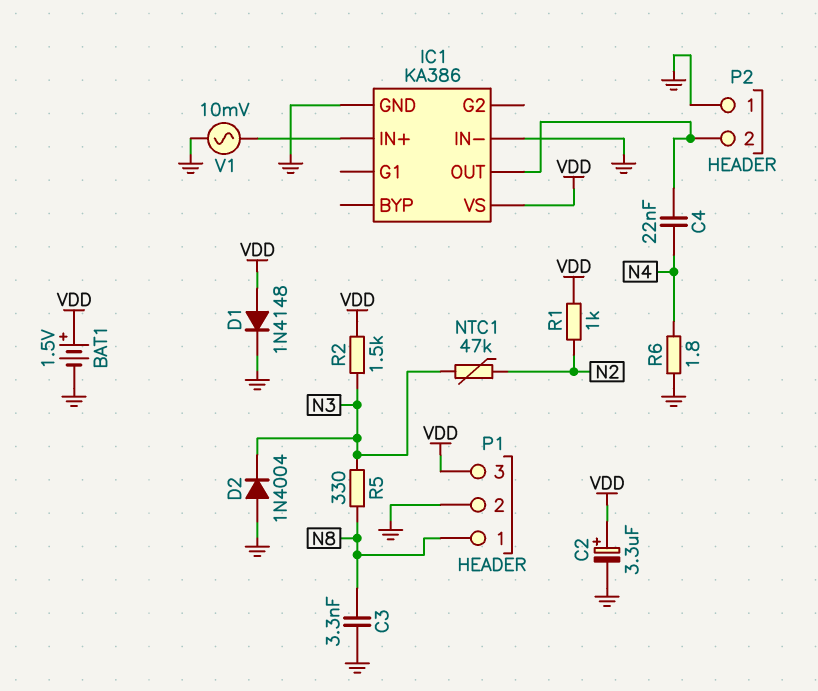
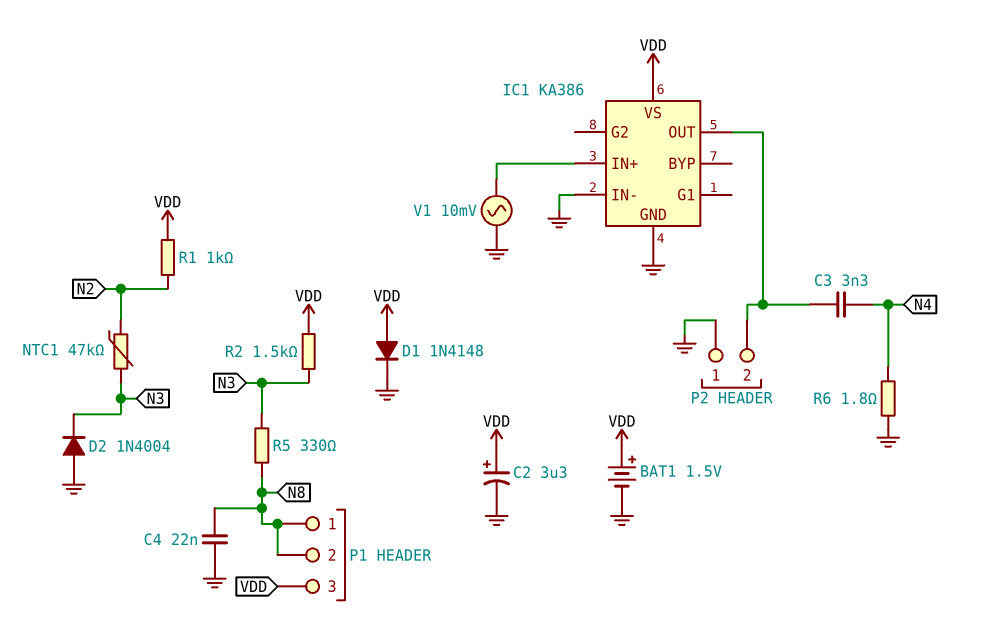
C3: 3.3nF (GND, N8) -> 3.3nF (IC1/OUT, N4)
C4: 22nF (IC1/OUT, N4) -> 22nF (GND, N8)
P1 pin 2: GND -> N8

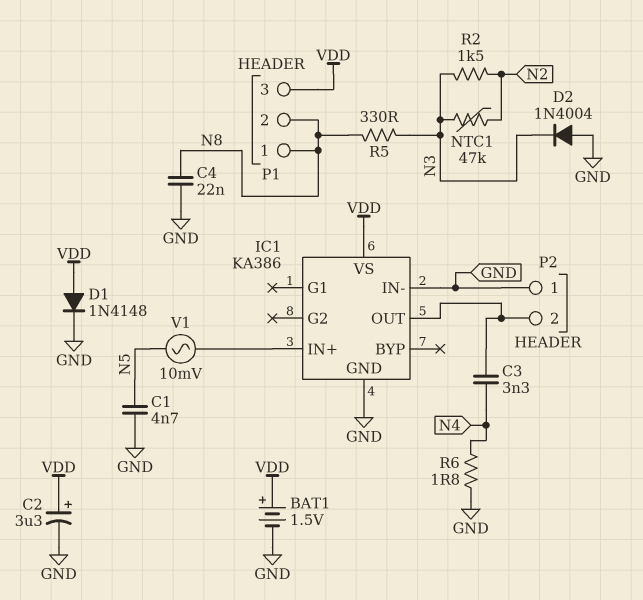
C1: none -> 4.7nF (GND, N5)
R1: 1k (N2, VDD) -> none
R2: 1.5k (N3, VDD) -> 1.5k (N2, N3)
V1: AC 10mV (GND, IC1/IN+) -> AC 10mV (IC1/IN+, N5)

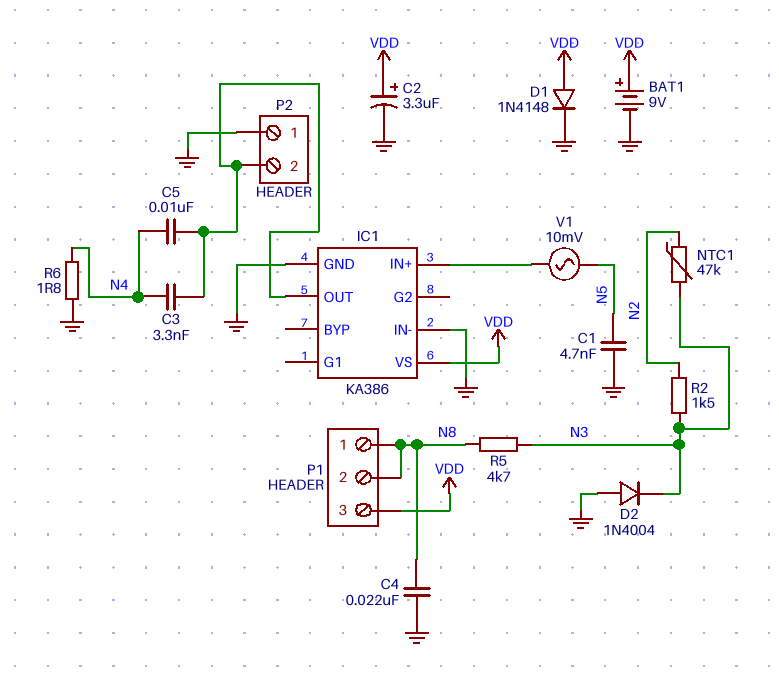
BAT1: 1.5V (plus VDD, minus GND) -> 9V (plus VDD, minus GND)
C5: none -> 10nF (IC1/OUT, N4)
R5: 330 (N3, N8) -> 4.7k (N3, N8)

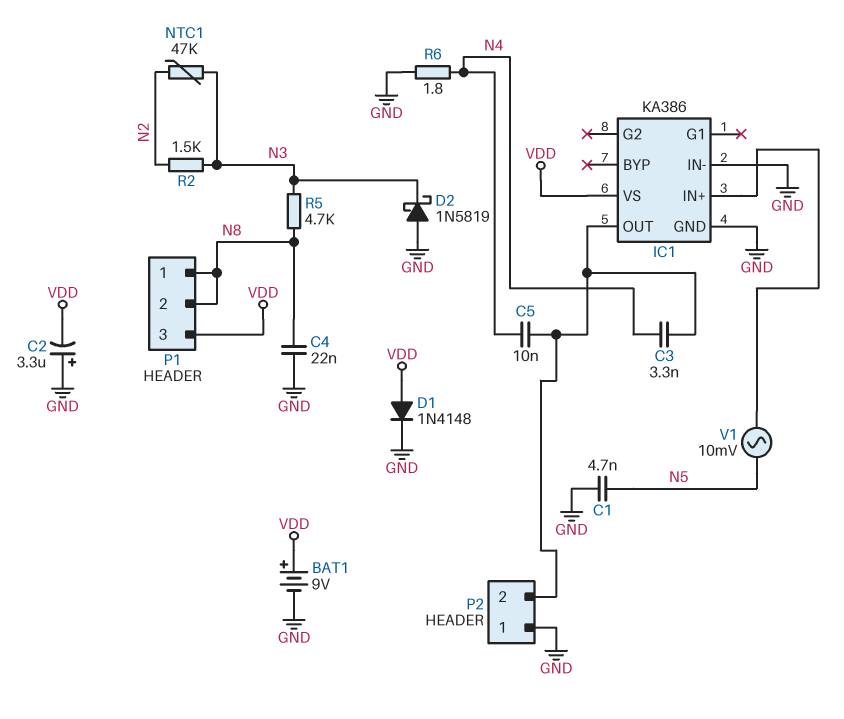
C2: 3.3uF (plus VDD, minus GND) -> 3.3uF (plus GND, minus VDD)
D2: diode 1N4004 (A GND, K N3) -> schottky 1N5819 (A GND, K N3)

